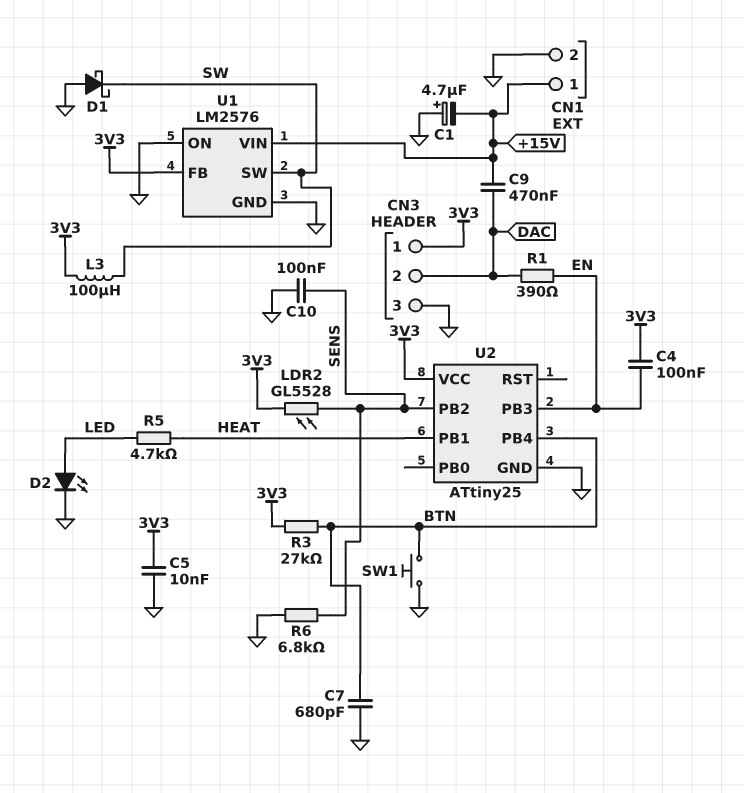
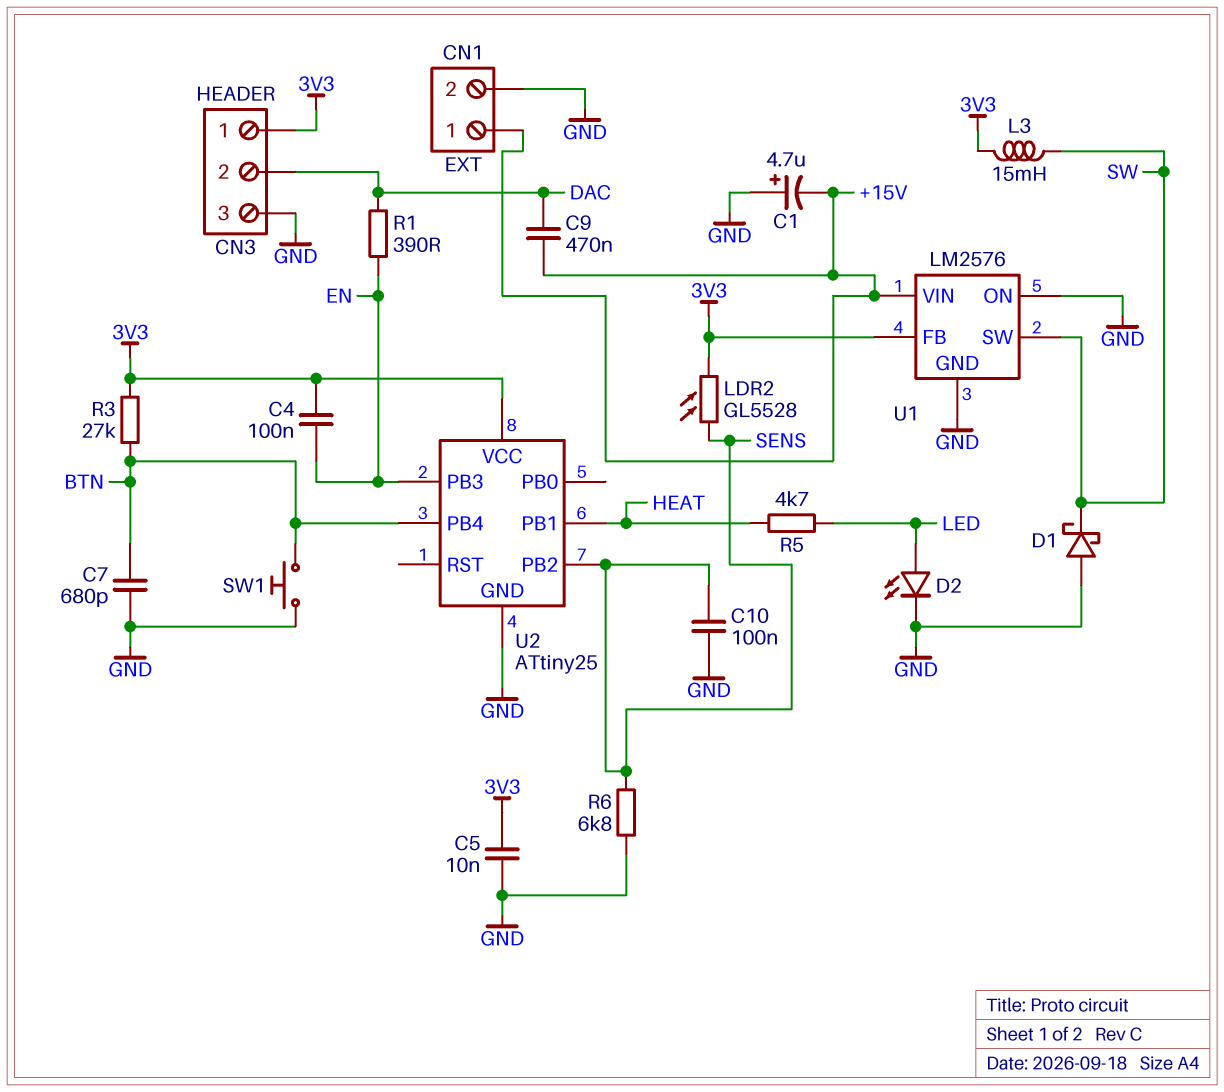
L3: 100uH (3V3, SW) -> 15mH (3V3, SW)

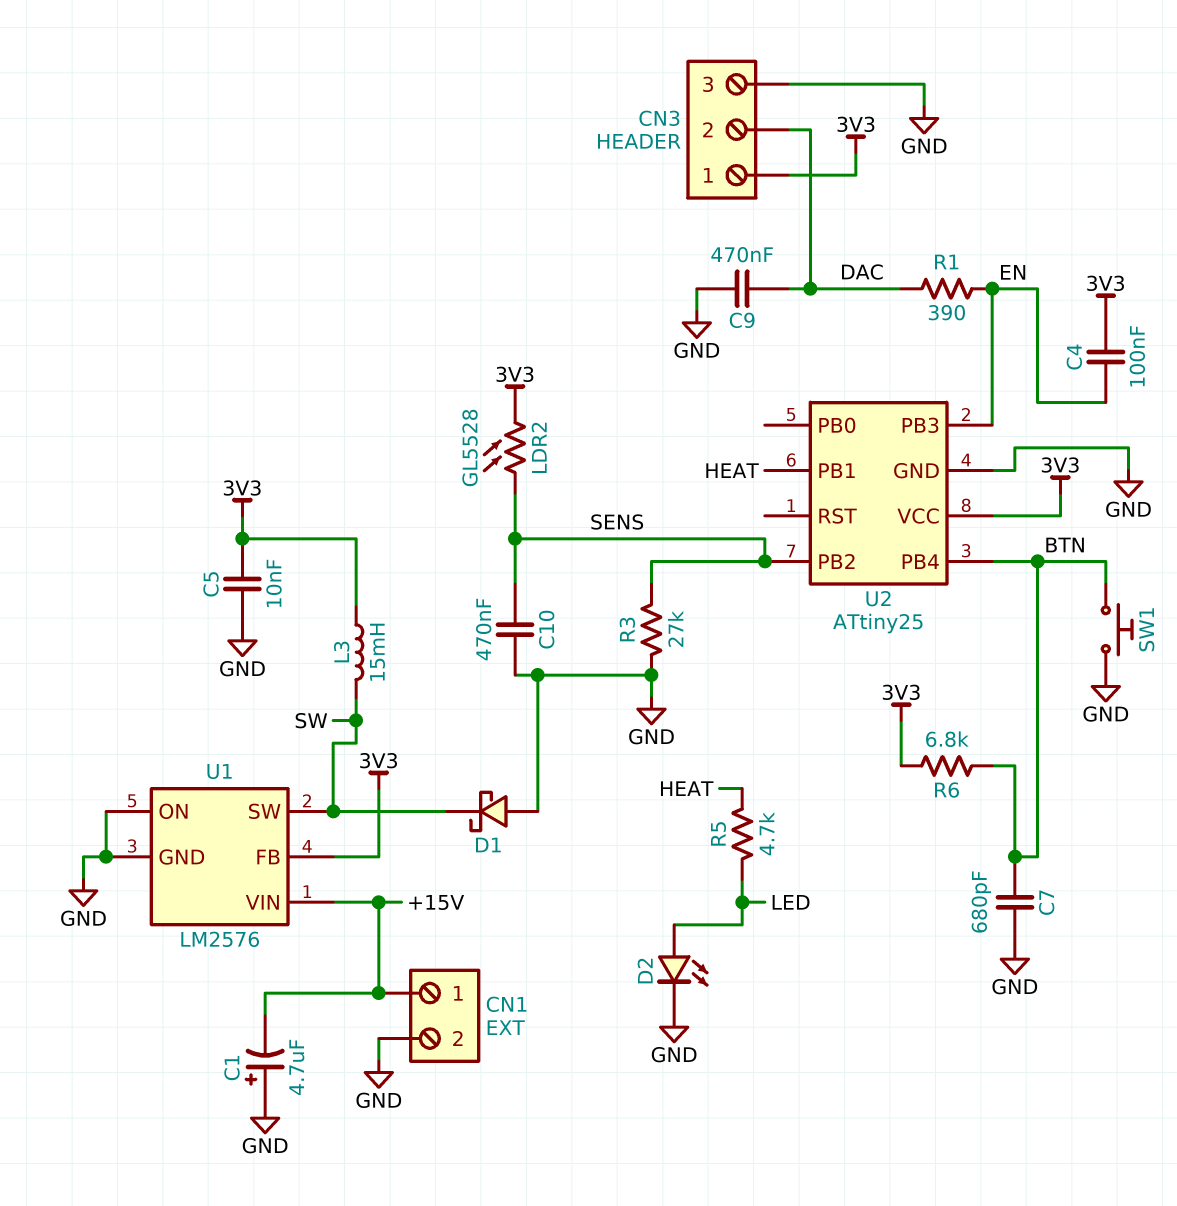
C9: 470nF (+15V, DAC) -> 470nF (DAC, GND)
C10: 100nF (GND, SENS) -> 470nF (GND, SENS)
R3: 27k (3V3, BTN) -> 27k (GND, SENS)
R6: 6.8k (GND, SENS) -> 6.8k (3V3, BTN)

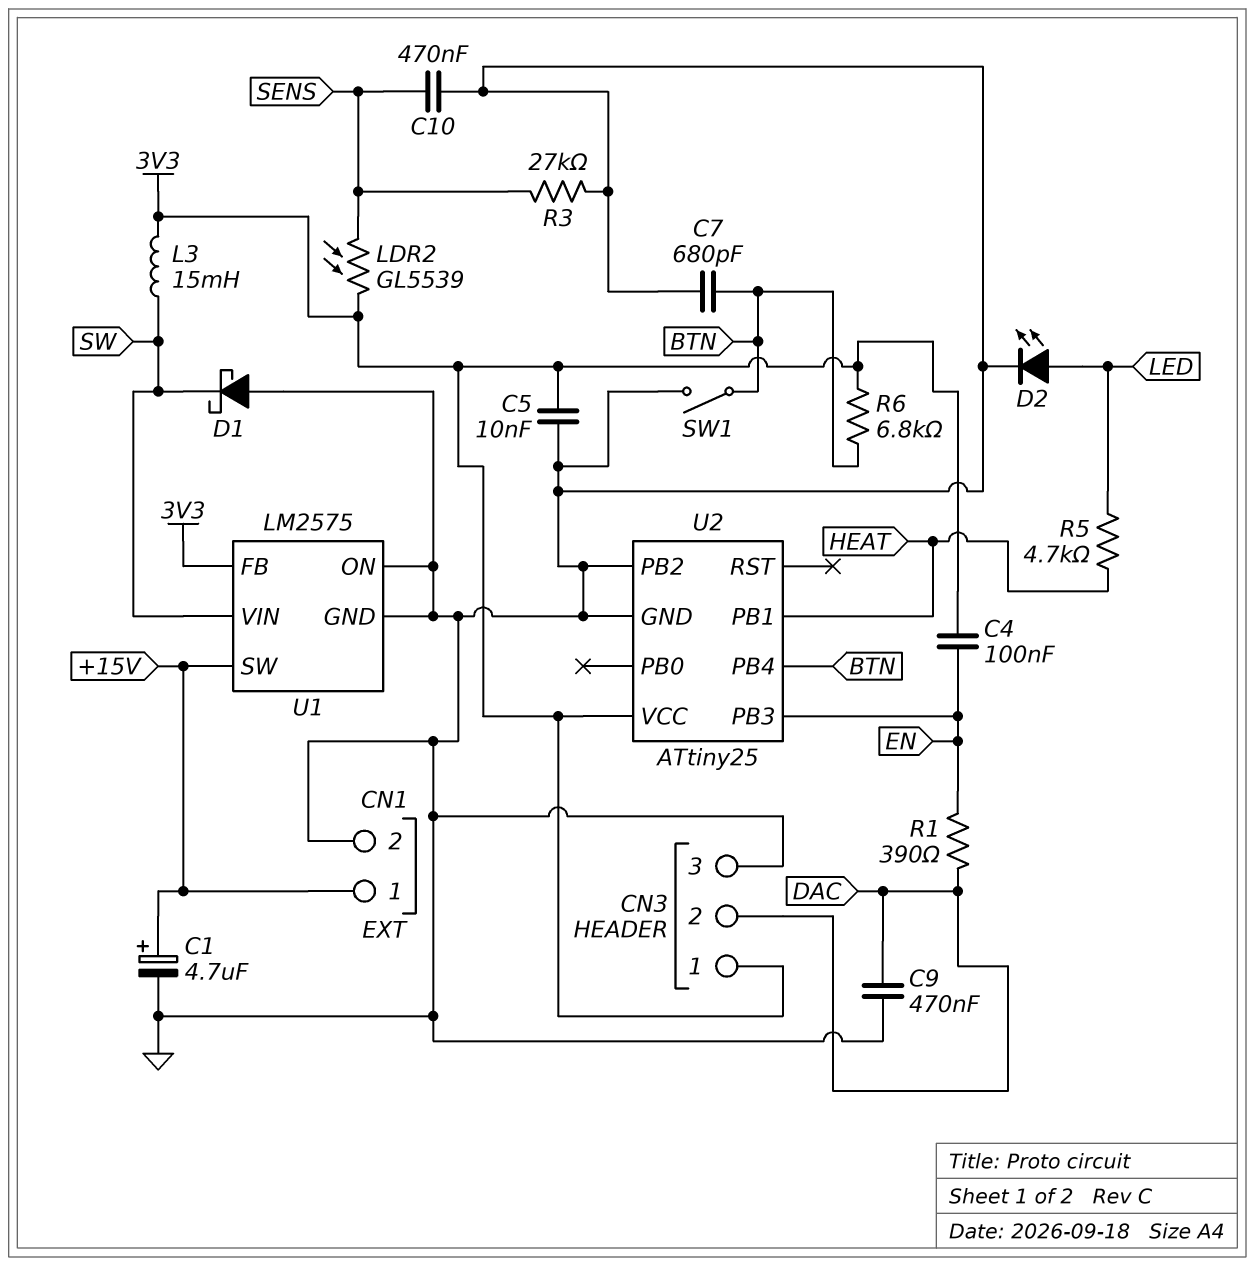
C1: 4.7uF (plus GND, minus +15V) -> 4.7uF (plus +15V, minus GND)
LDR2: GL5528 (3V3, SENS) -> GL5539 (3V3, SENS)
SW1: button (BTN, GND) -> switch (BTN, GND)
U1: LM2576 -> LM2575
U1 pin SW: SW -> +15V
U1 pin VIN: +15V -> SW
U2 pin PB2: SENS -> GND

